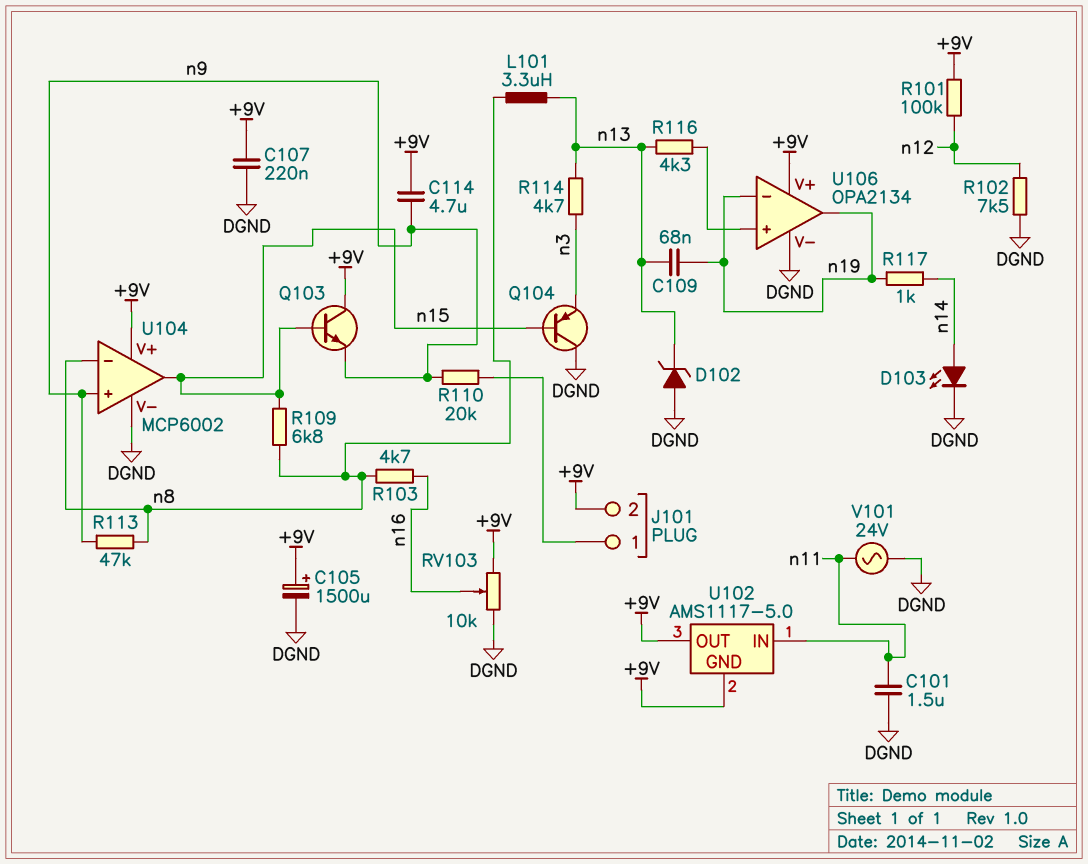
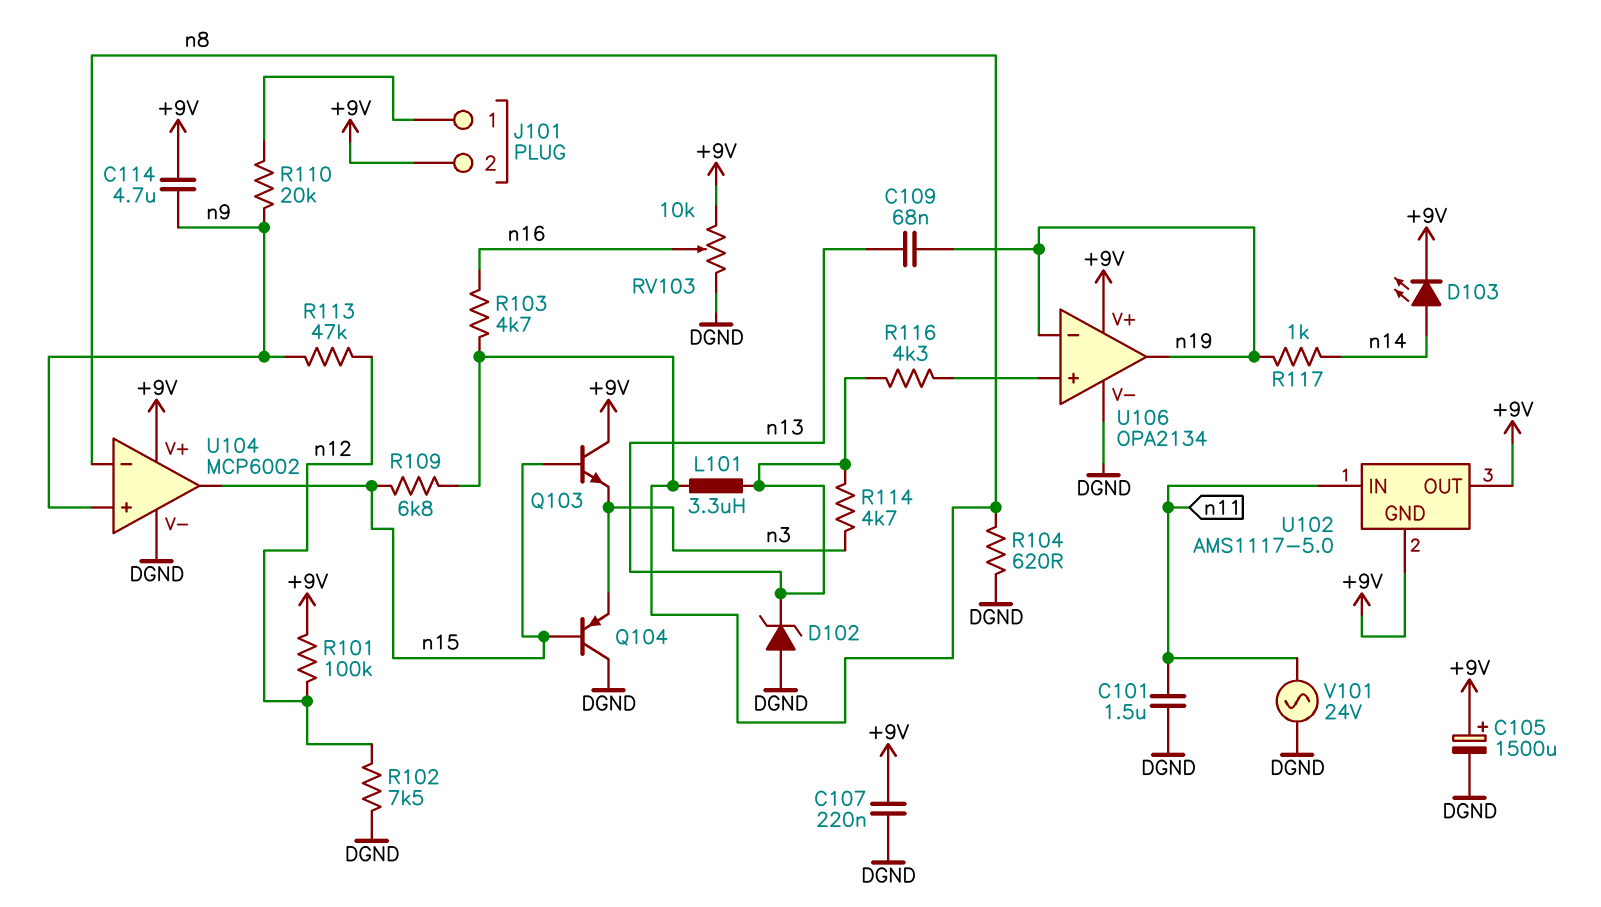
D103: LED (A n14, K DGND) -> LED (A n14, K +9V)
Q103: NPN (B n15, C +9V, E n9) -> NPN (B n15, C +9V, E n3)
R104: none -> 620 (DGND, n8)
R113: 47k (n8, n9) -> 47k (n9, n12)

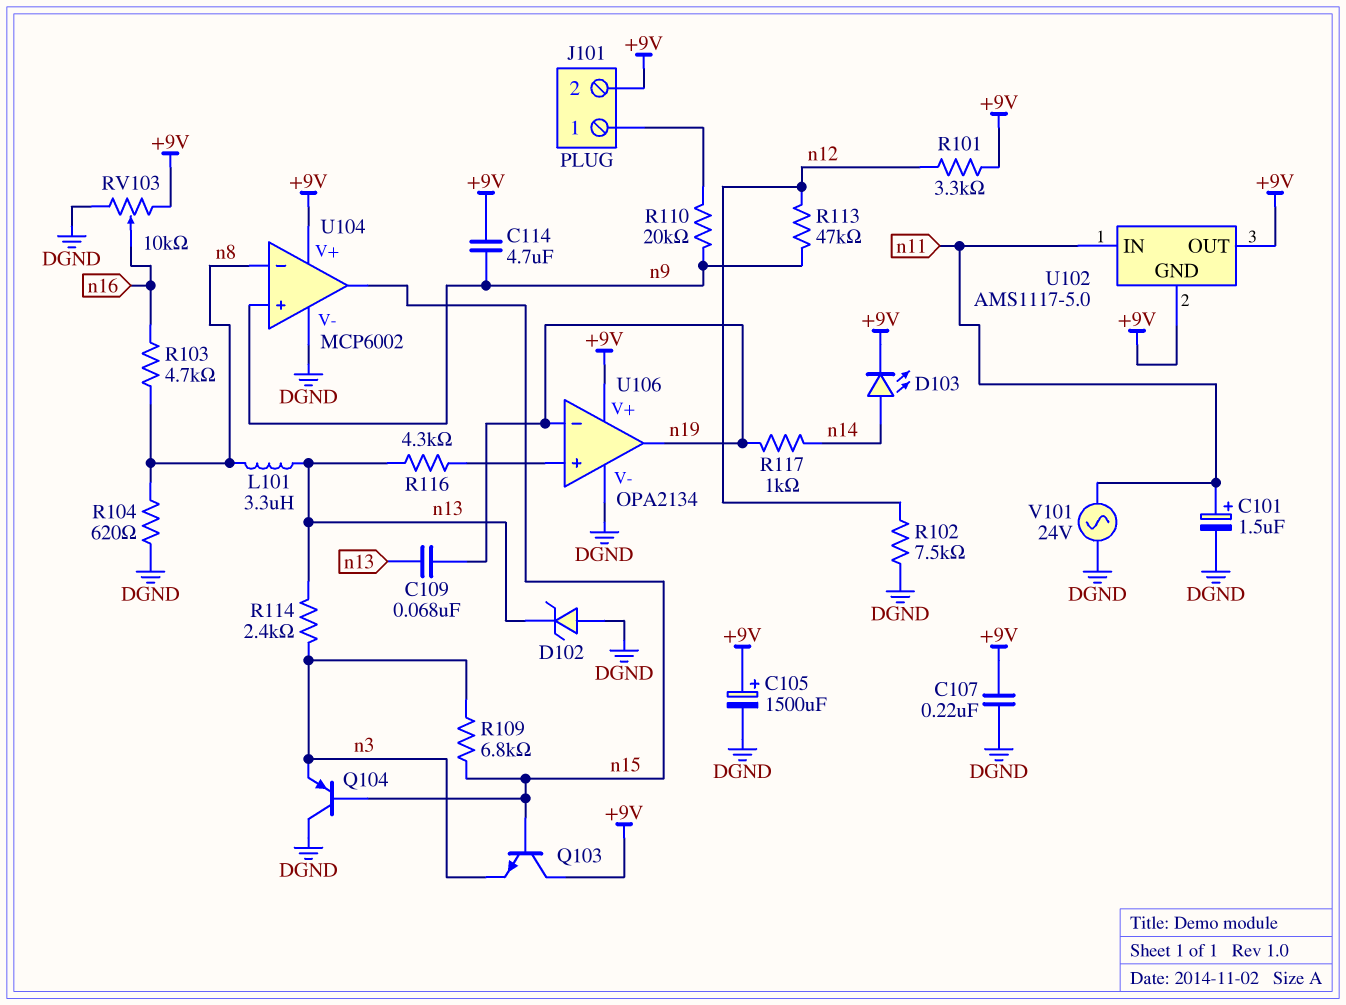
C101: 1.5uF (DGND, n11) -> 1.5uF (plus n11, minus DGND)
R101: 100k (+9V, n12) -> 3.3k (+9V, n12)
R109: 6.8k (n8, n15) -> 6.8k (n3, n15)
R114: 4.7k (n3, n13) -> 2.4k (n3, n13)

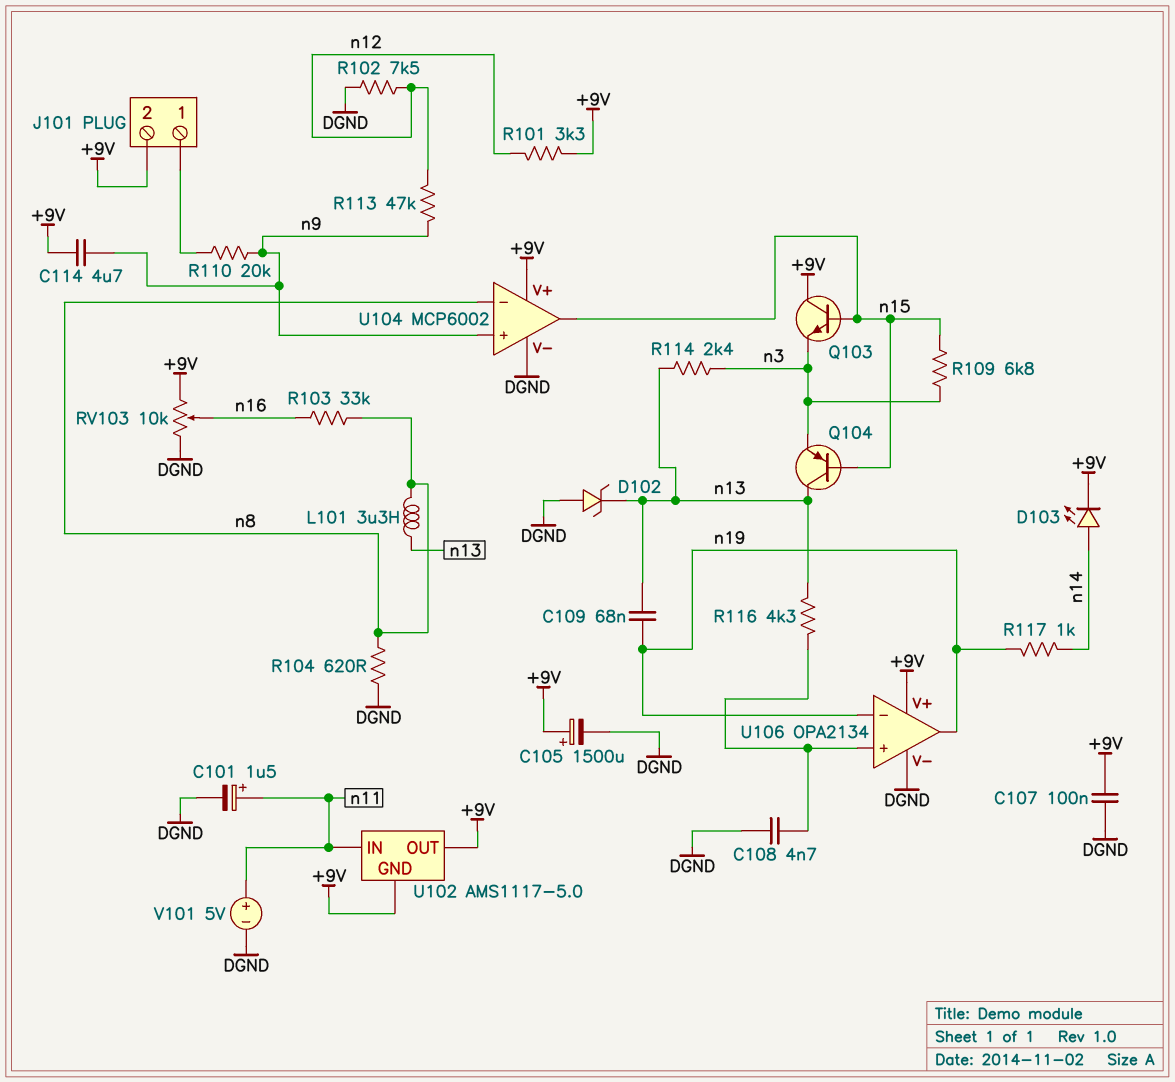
C107: 220nF (+9V, DGND) -> 100nF (+9V, DGND)
C108: none -> 4.7nF (DGND, U106/in+)
Q104: PNP (B n15, C DGND, E n3) -> PNP (B n15, C n13, E n3)
R103: 4.7k (n8, n16) -> 33k (n8, n16)
V101: AC 24V (DGND, n11) -> 5V (plus n11, minus DGND)

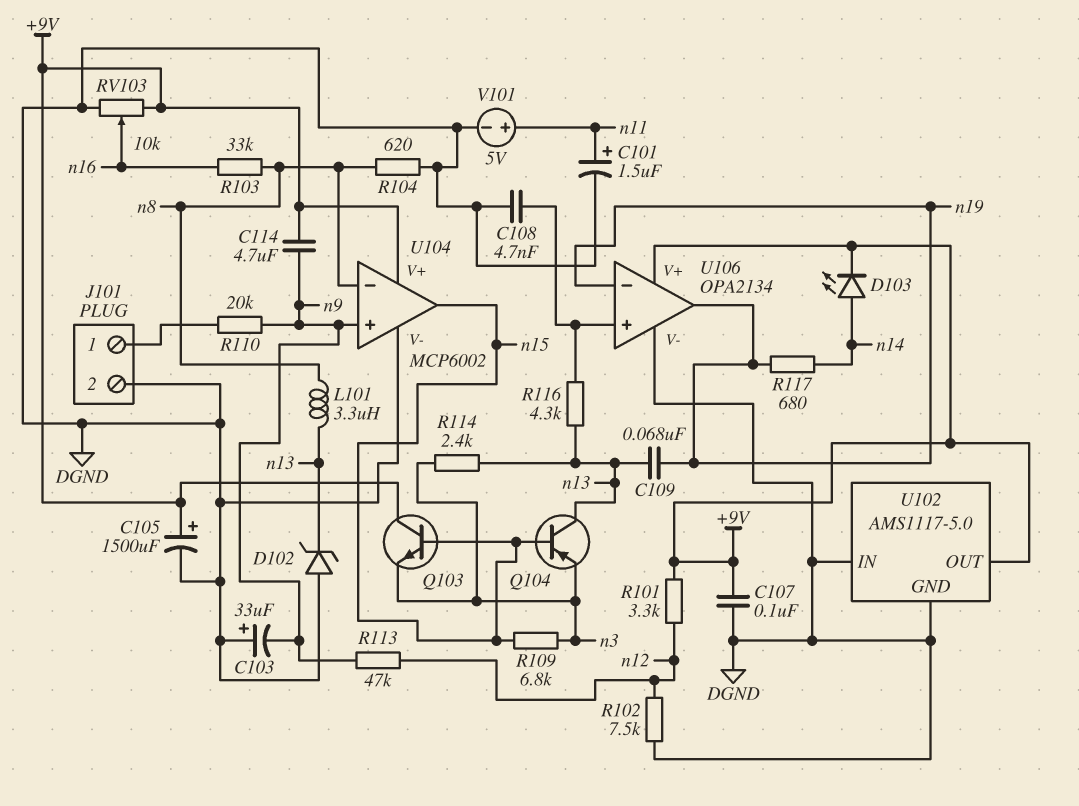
C103: none -> 33uF (plus DGND, minus n9)
J101 pin 2: +9V -> DGND
R117: 1k (n14, n19) -> 680 (n14, n19)
U102 pin GND: +9V -> DGND
U102 pin IN: n11 -> DGND

